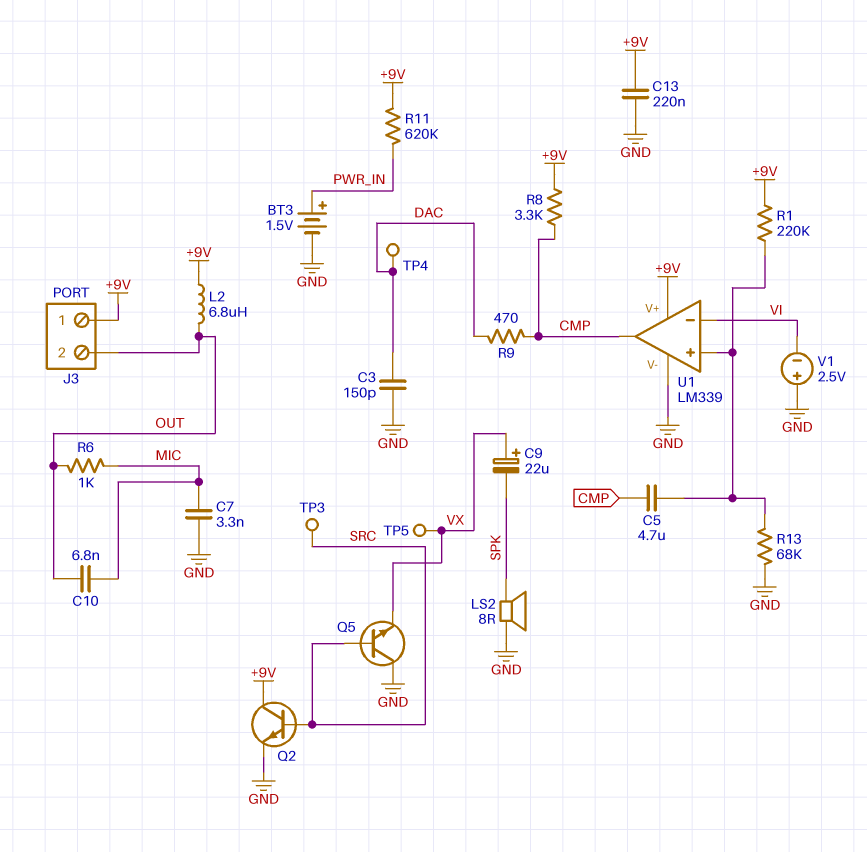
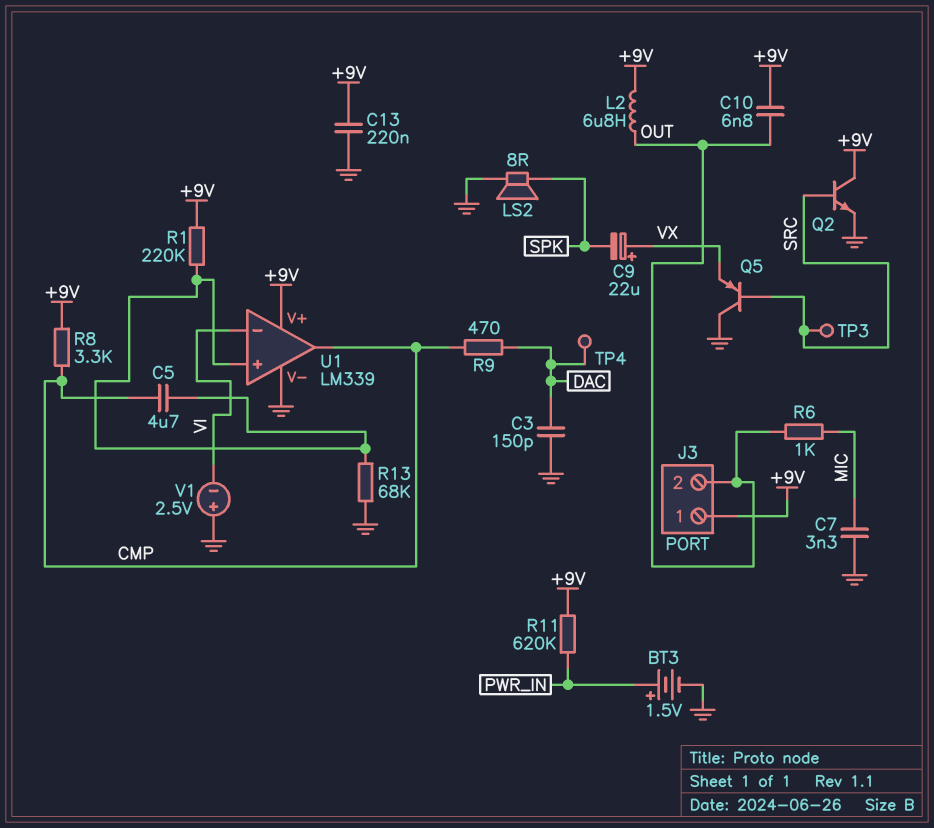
C10: 6.8nF (MIC, OUT) -> 6.8nF (+9V, OUT)
Q5: NPN (B SRC, C GND, E VX) -> PNP (B SRC, C GND, E VX)
TP5: test point (VX) -> none

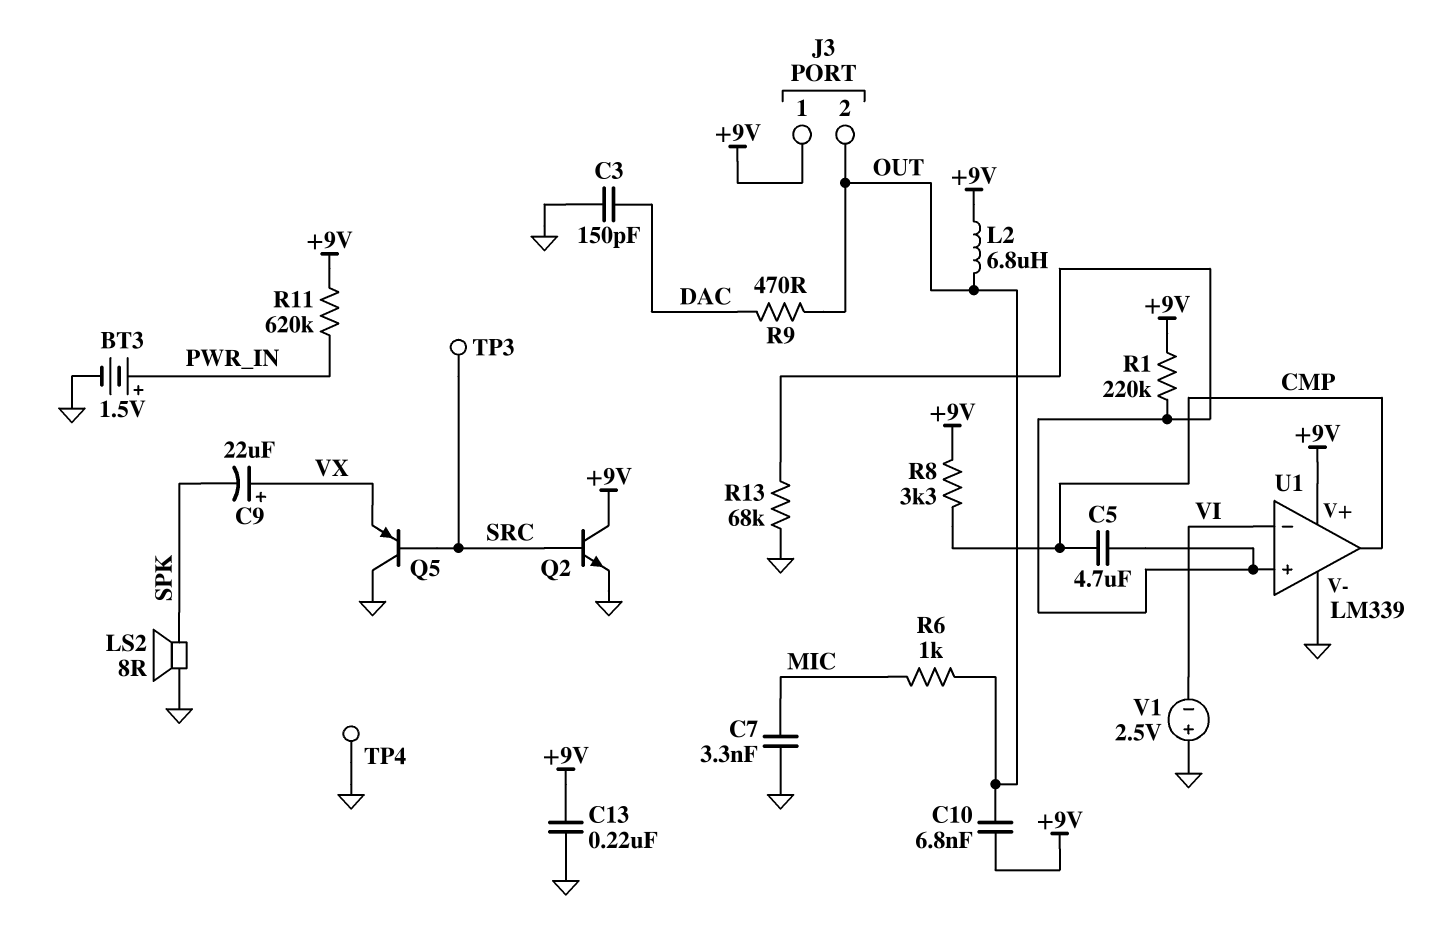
R9: 470 (CMP, DAC) -> 470 (DAC, OUT)
TP4: test point (DAC) -> test point (GND)

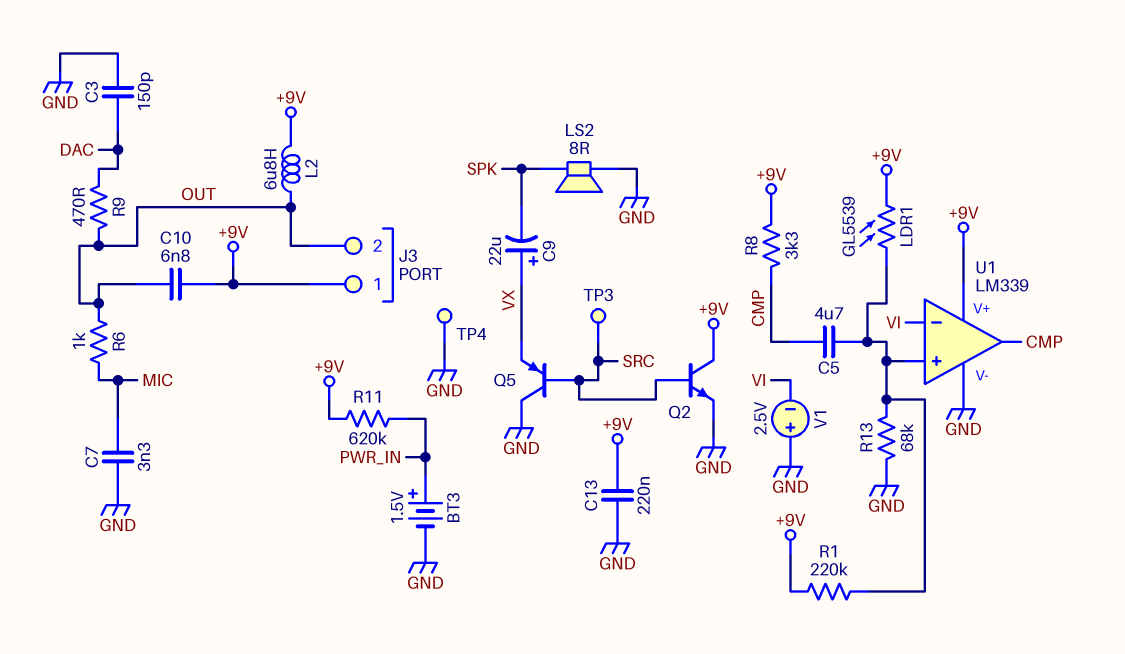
LDR1: none -> GL5539 (+9V, U1/in+)

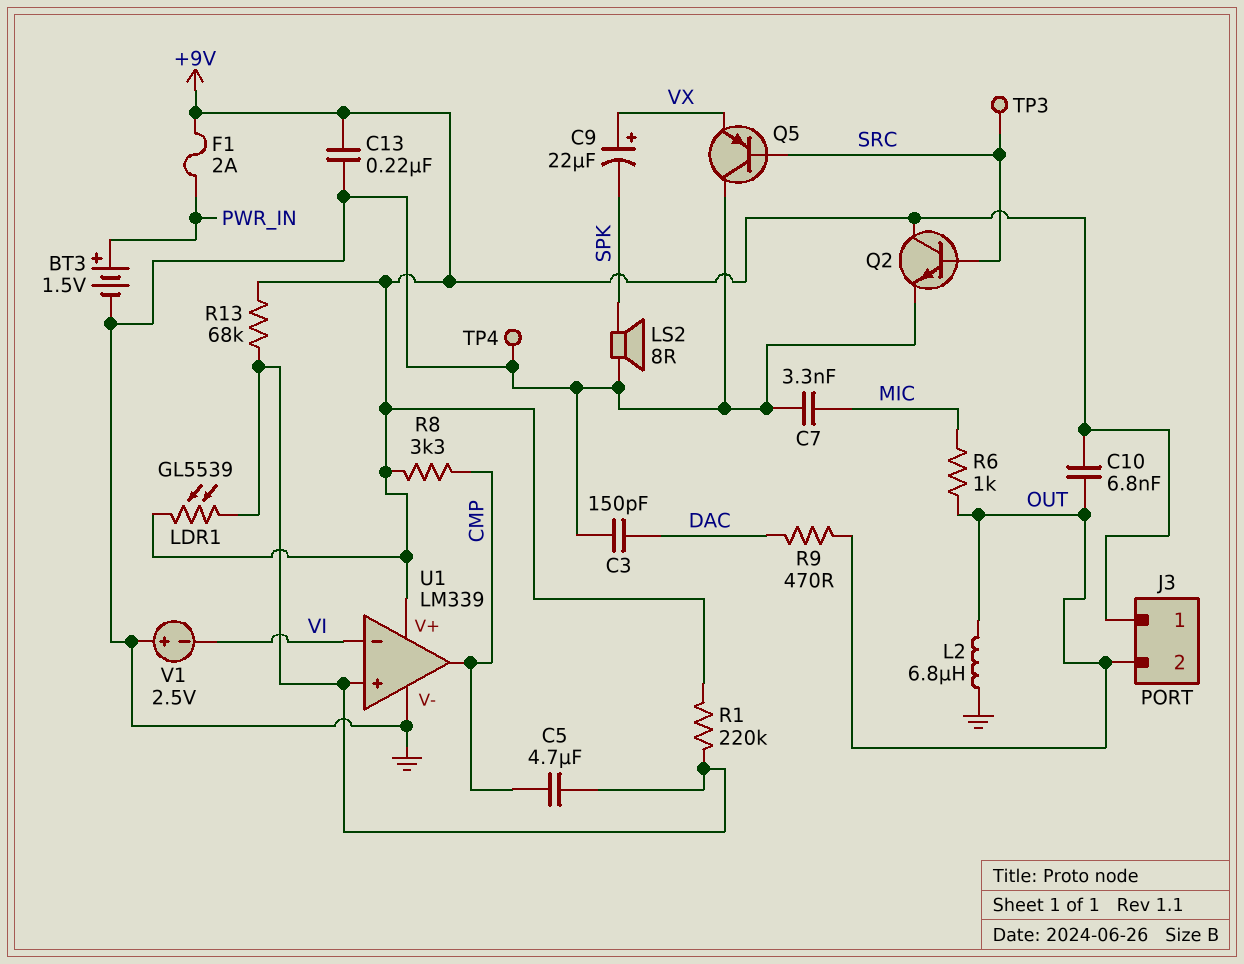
F1: none -> 2A (+9V, PWR_IN)
L2: 6.8uH (+9V, OUT) -> 6.8uH (GND, OUT)
R11: 620k (+9V, PWR_IN) -> none
R13: 68k (GND, U1/in+) -> 68k (+9V, U1/in+)

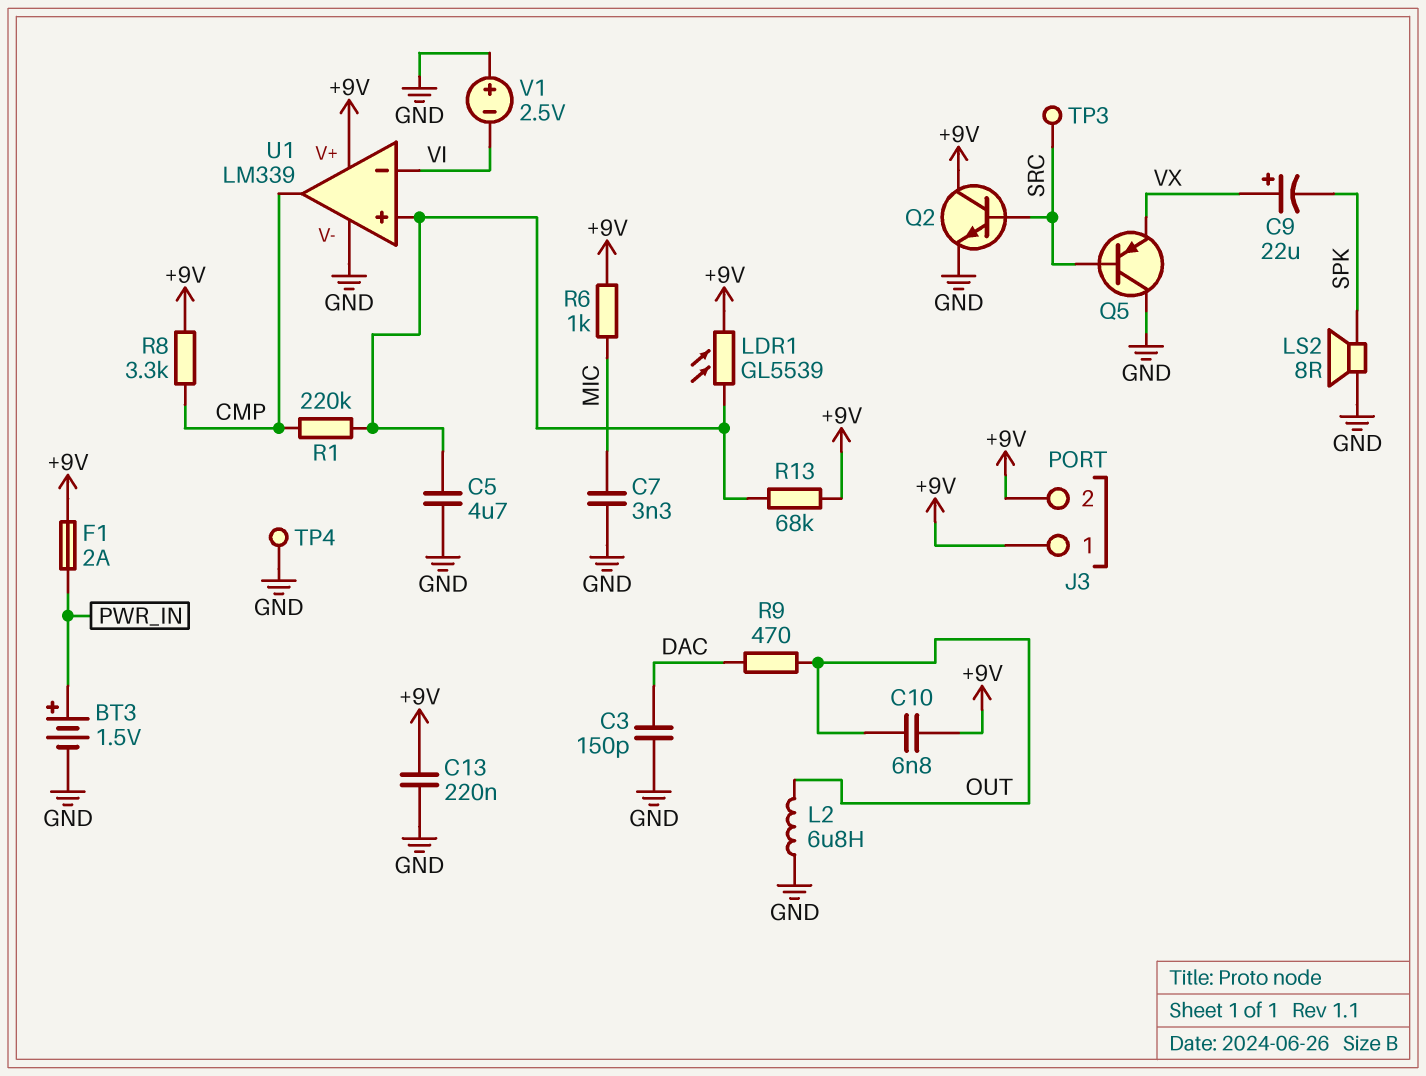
C5: 4.7uF (CMP, U1/in+) -> 4.7uF (GND, U1/in+)
J3 pin 2: OUT -> +9V
R1: 220k (+9V, U1/in+) -> 220k (CMP, U1/in+)
R6: 1k (MIC, OUT) -> 1k (+9V, MIC)

